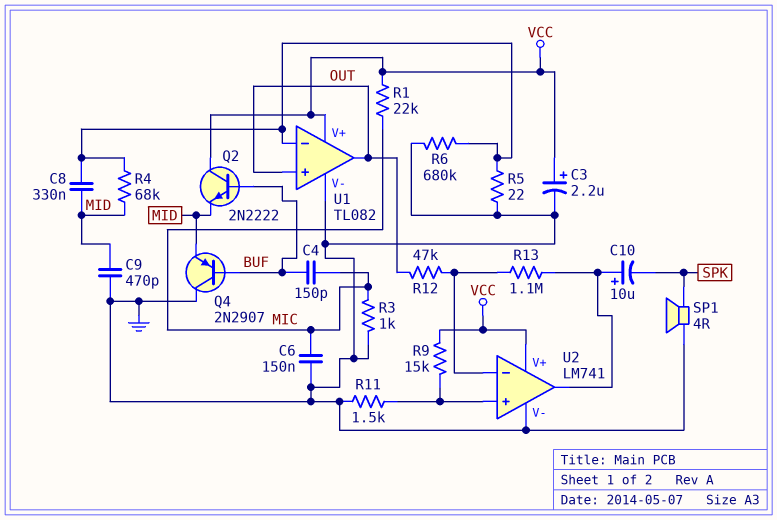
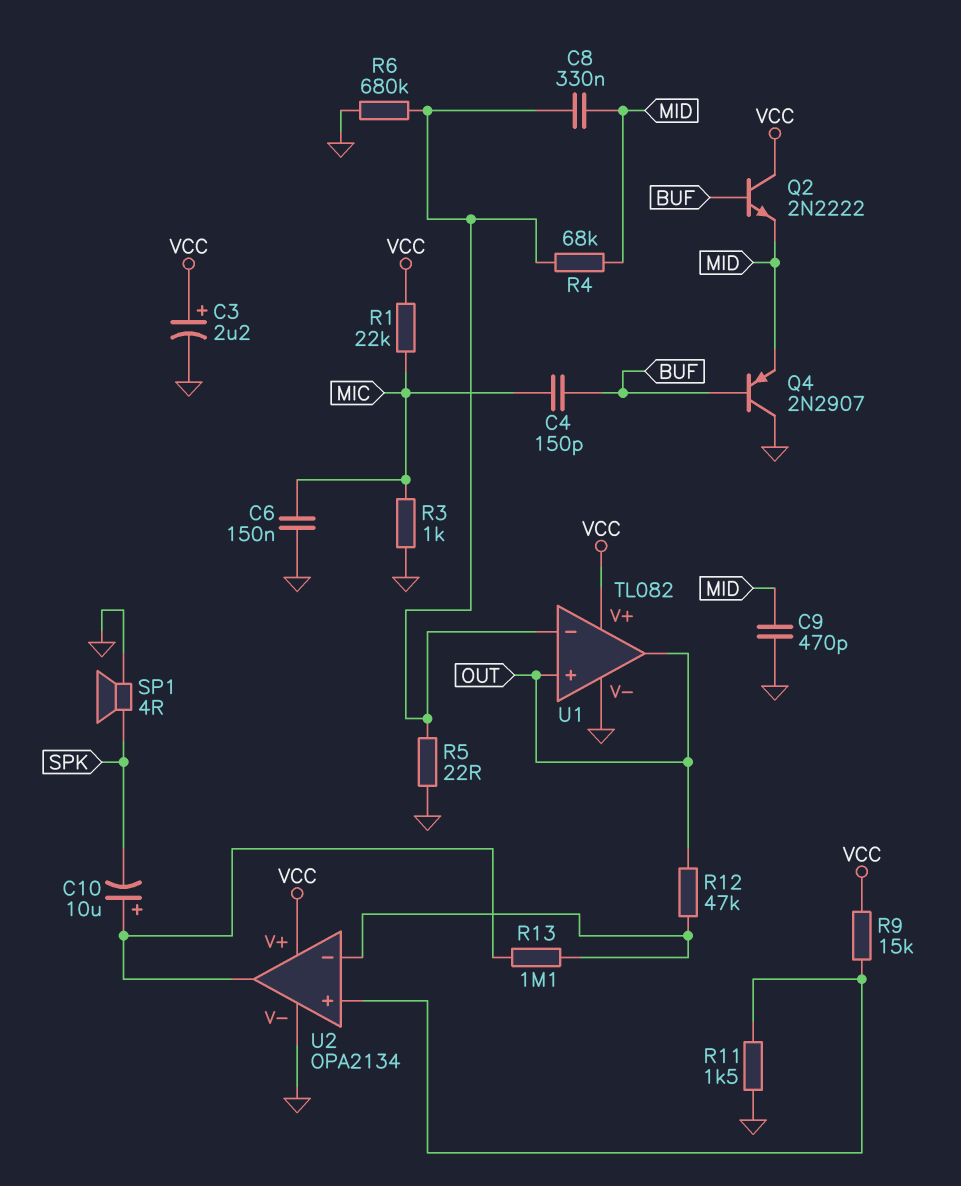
U2: LM741 -> OPA2134

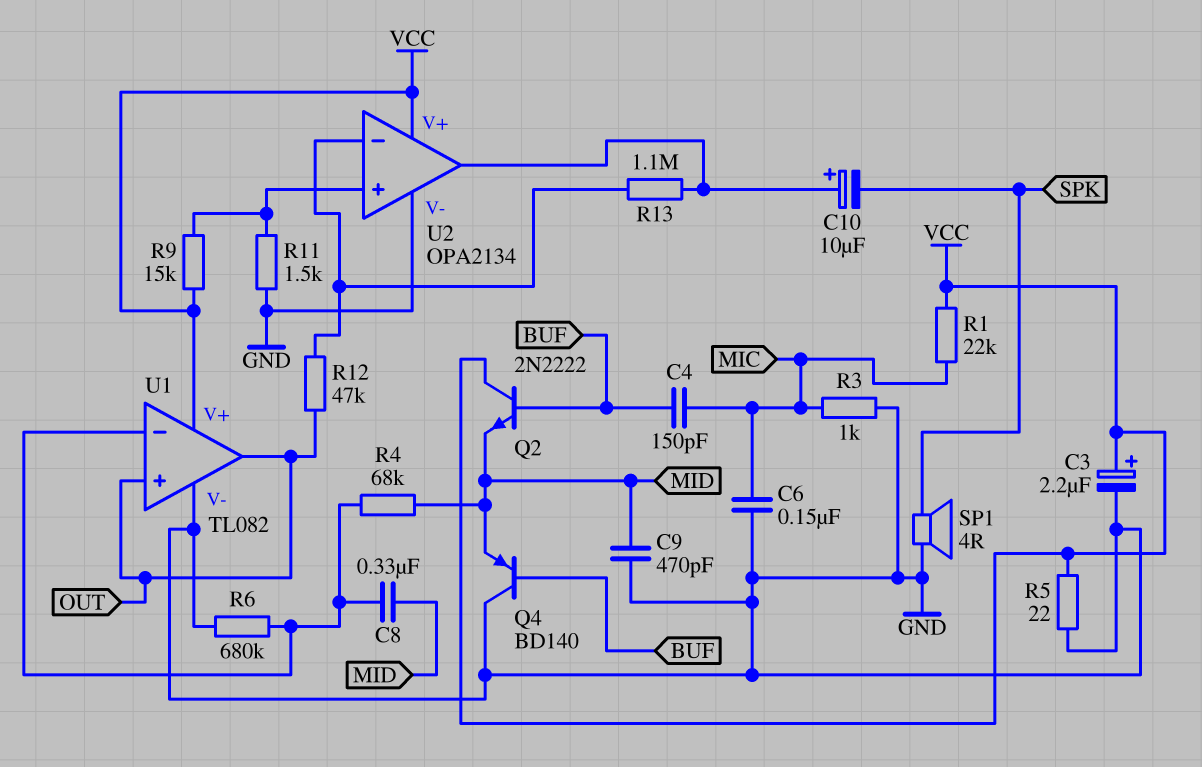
Q4: PNP 2N2907 (B BUF, C GND, E MID) -> PNP BD140 (B BUF, C GND, E MID)
R5: 22 (GND, U1/in-) -> 22 (GND, VCC)

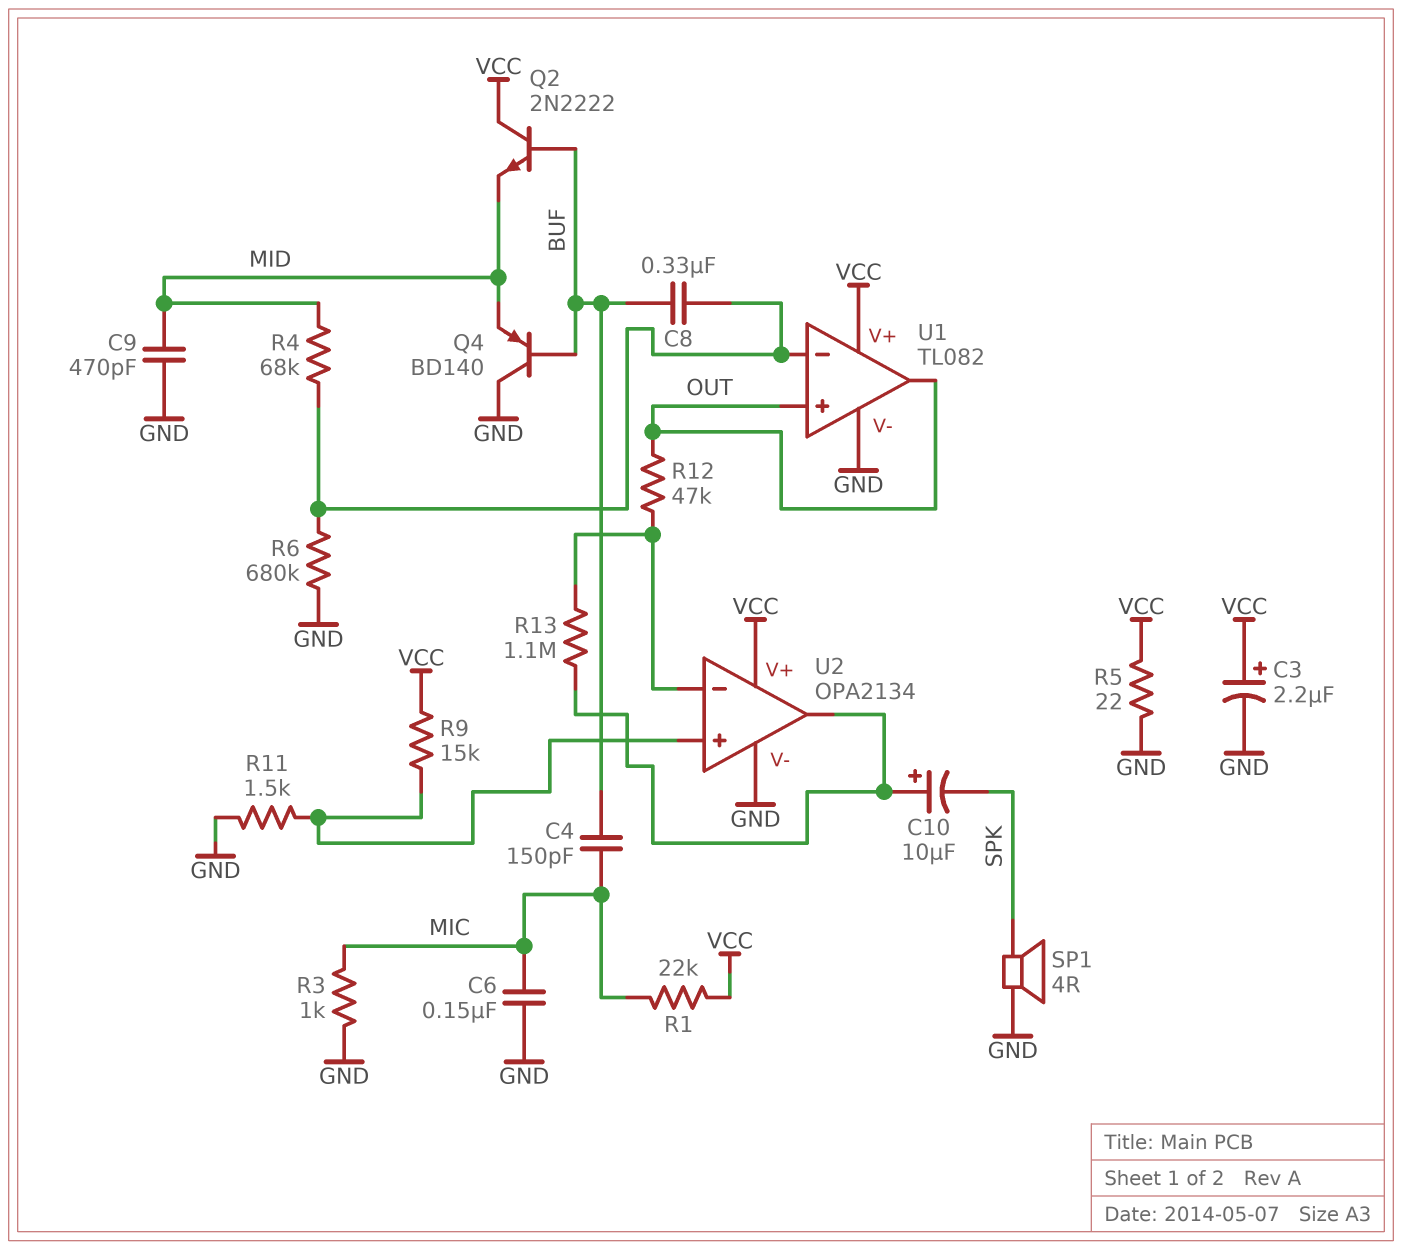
C8: 330nF (MID, U1/in-) -> 330nF (BUF, U1/in-)

